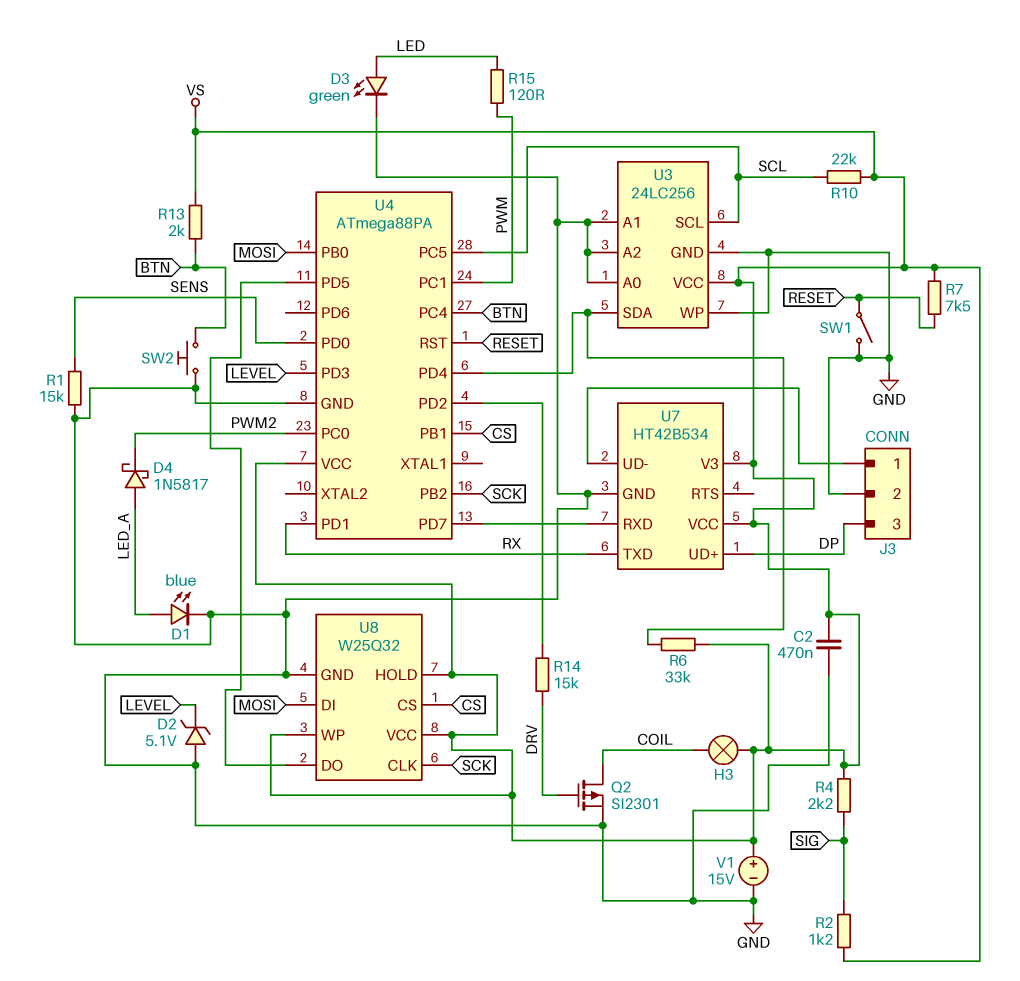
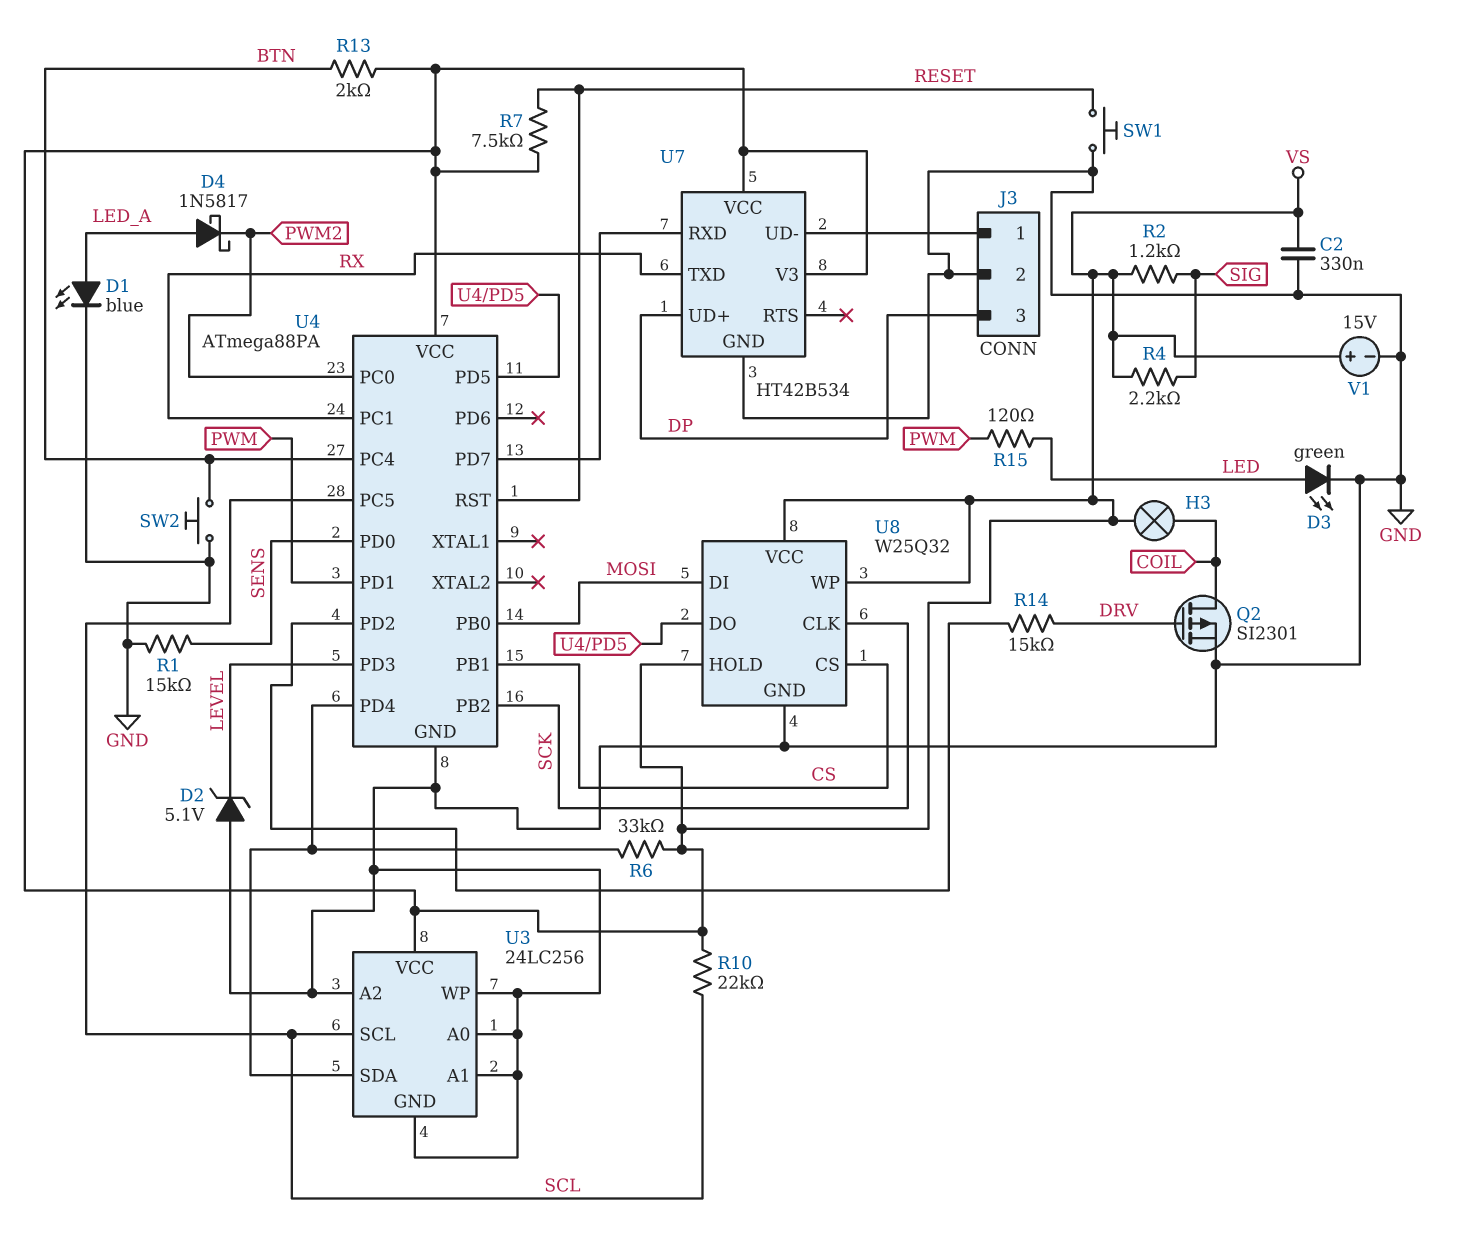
C2: 470nF (GND, VS) -> 330nF (GND, VS)
SW1: switch (GND, RESET) -> button (GND, RESET)
U4 pin PC1: PWM -> RX
U4 pin PD1: RX -> PWM

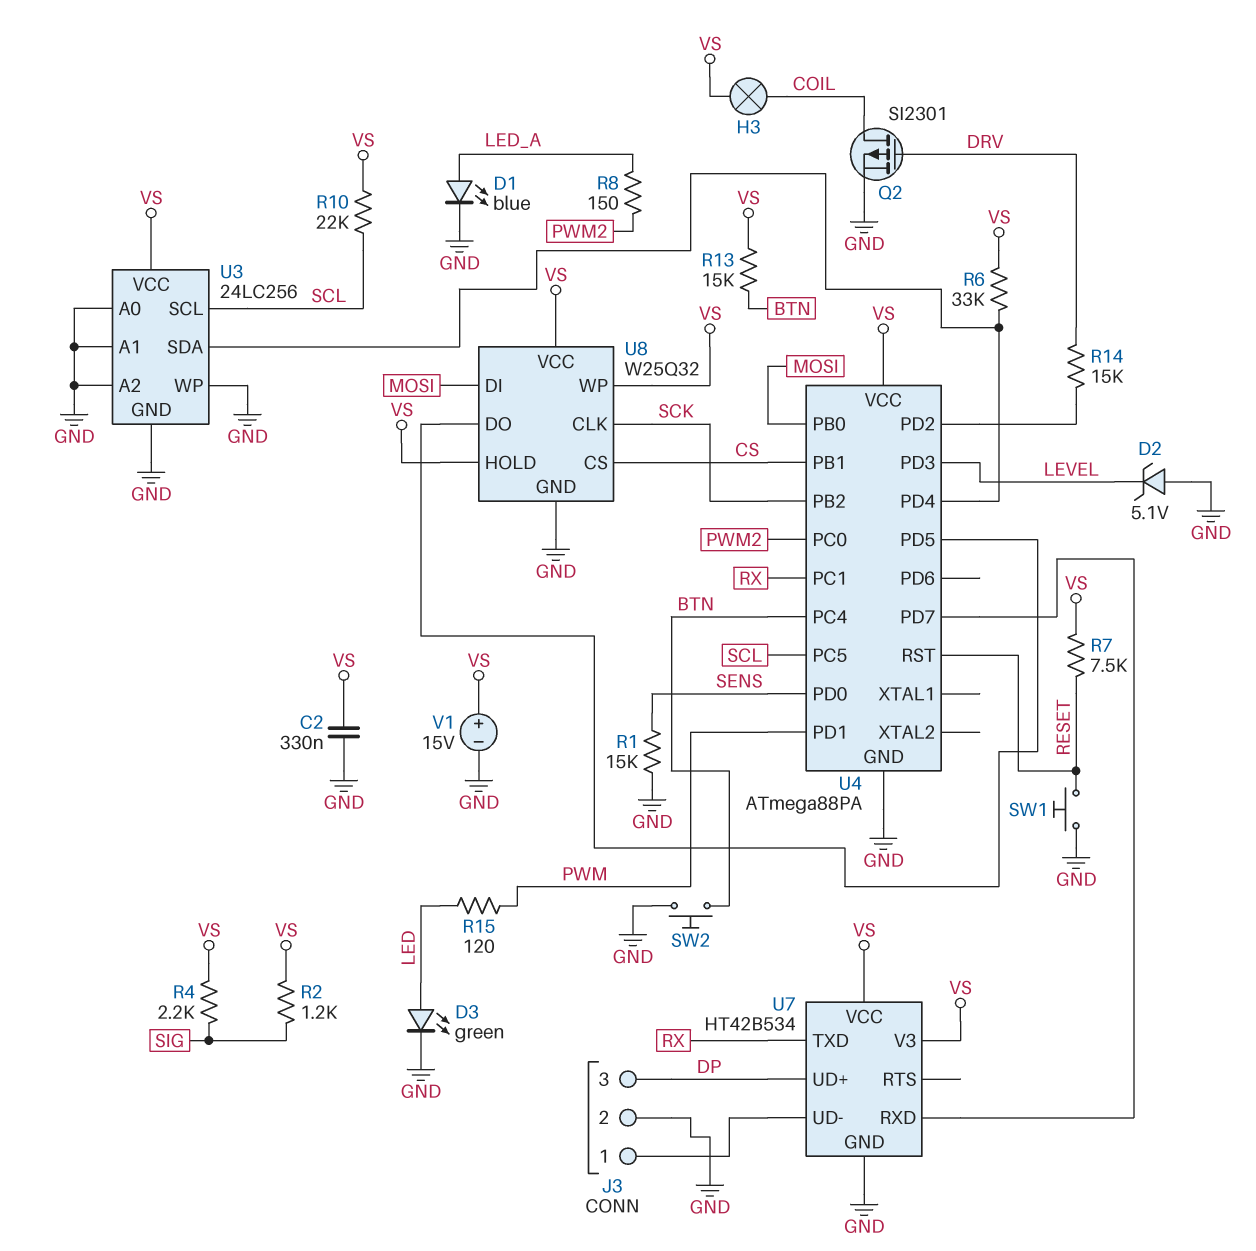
D4: schottky 1N5817 (A LED_A, K PWM2) -> none
R8: none -> 150 (LED_A, PWM2)
R13: 2k (BTN, VS) -> 15k (BTN, VS)

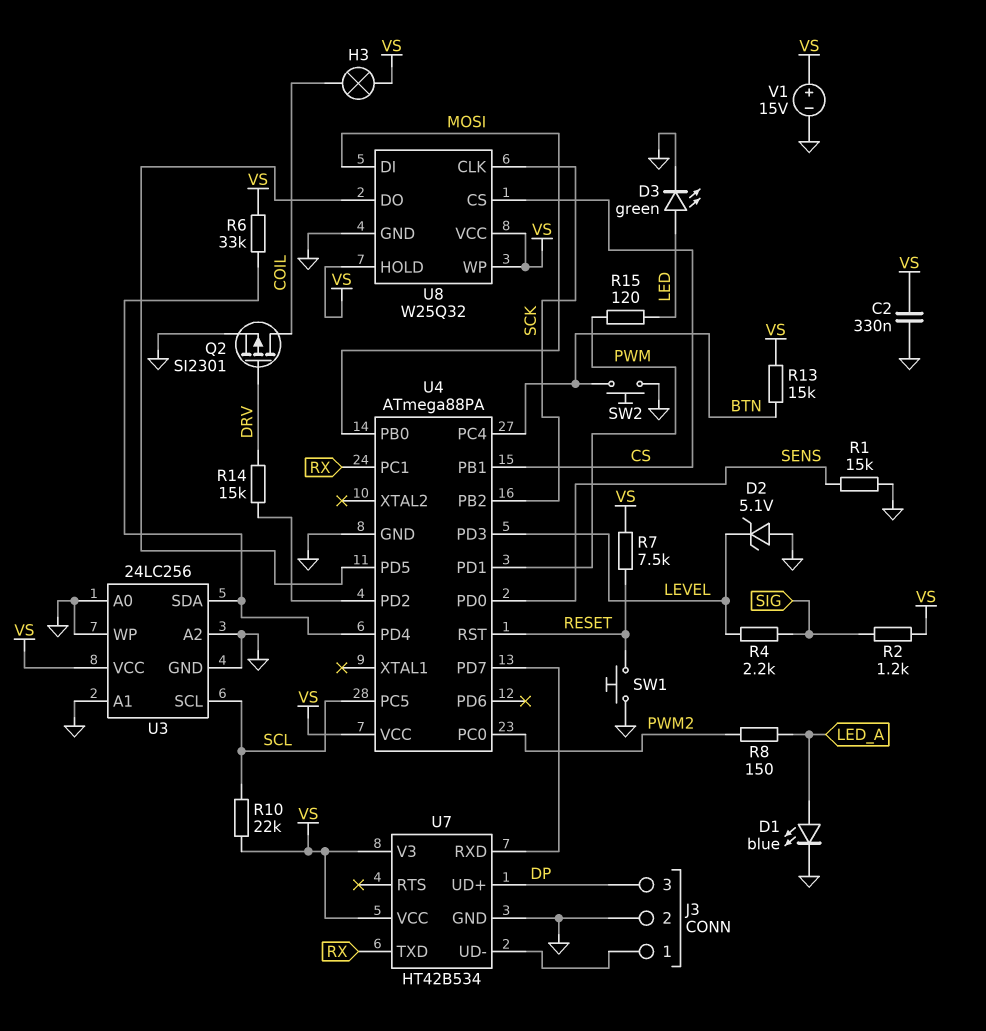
R4: 2.2k (SIG, VS) -> 2.2k (LEVEL, SIG)

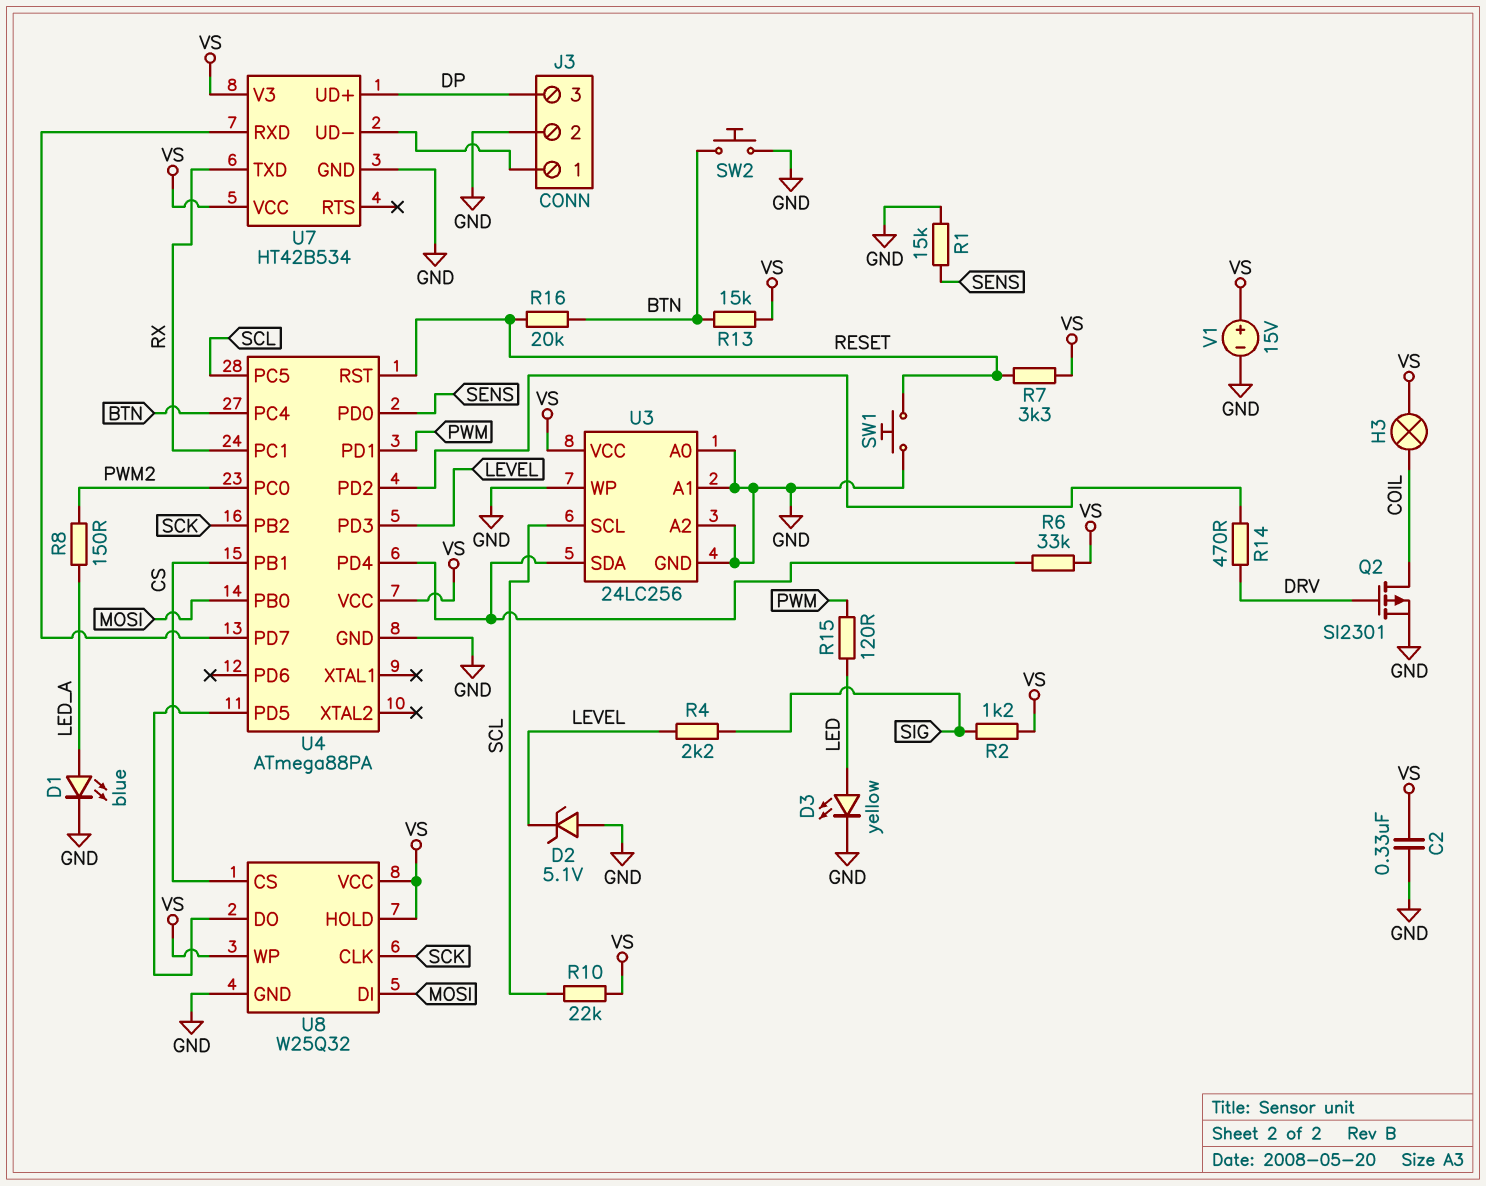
D3: LED green (A LED, K GND) -> LED yellow (A LED, K GND)
R7: 7.5k (RESET, VS) -> 3.3k (RESET, VS)
R14: 15k (DRV, U4/PD2) -> 470 (DRV, U4/PD2)
R16: none -> 20k (BTN, RESET)

